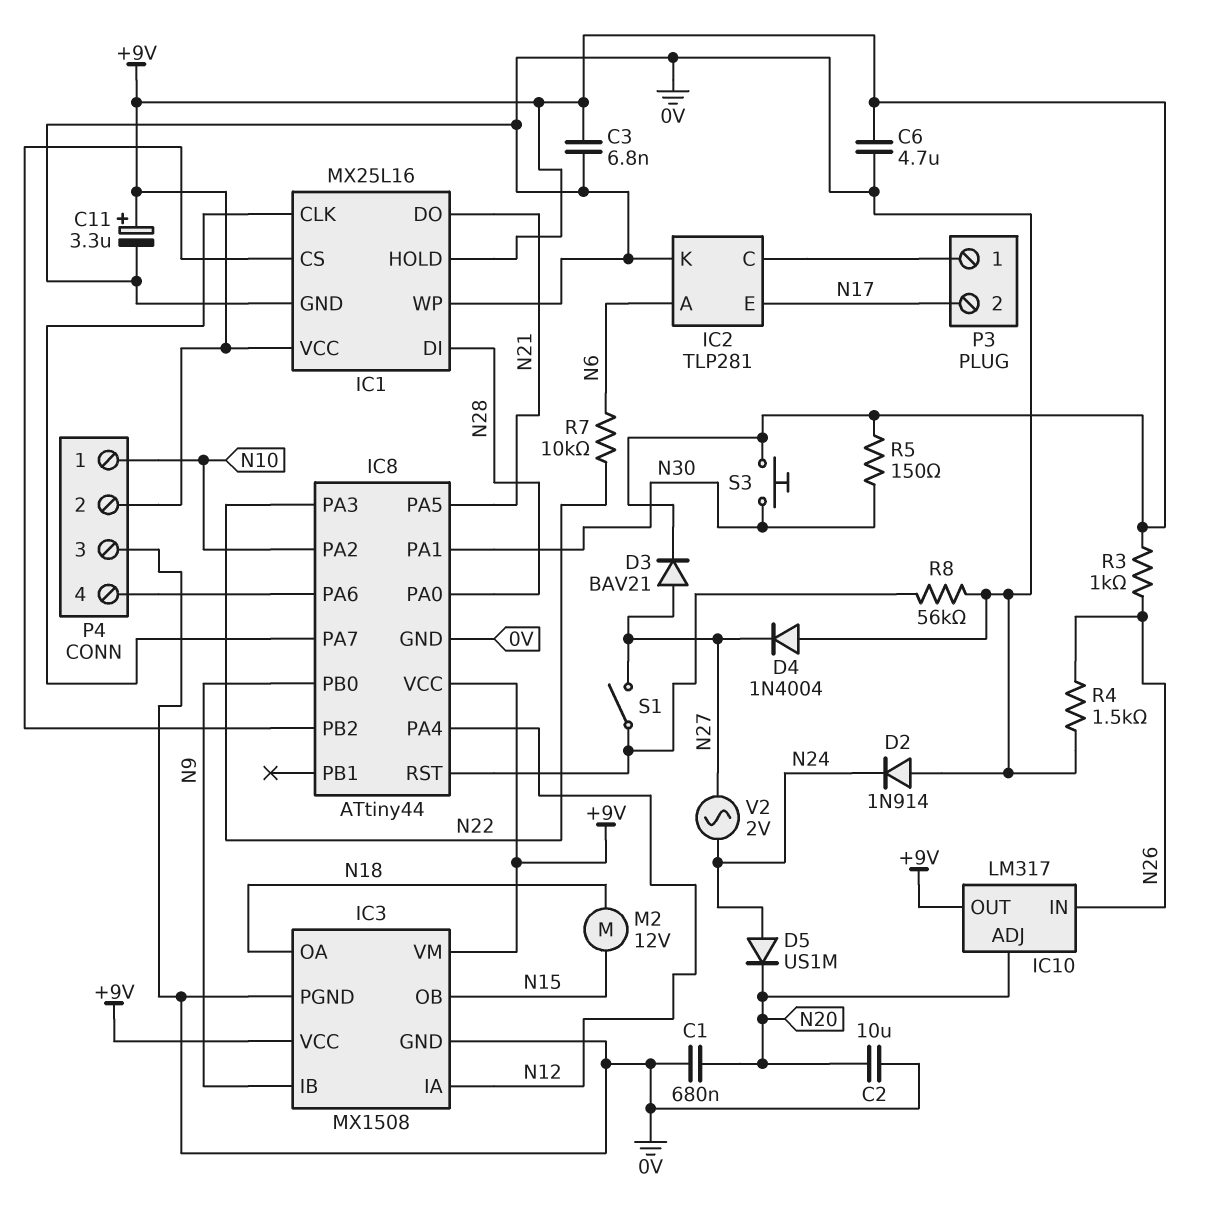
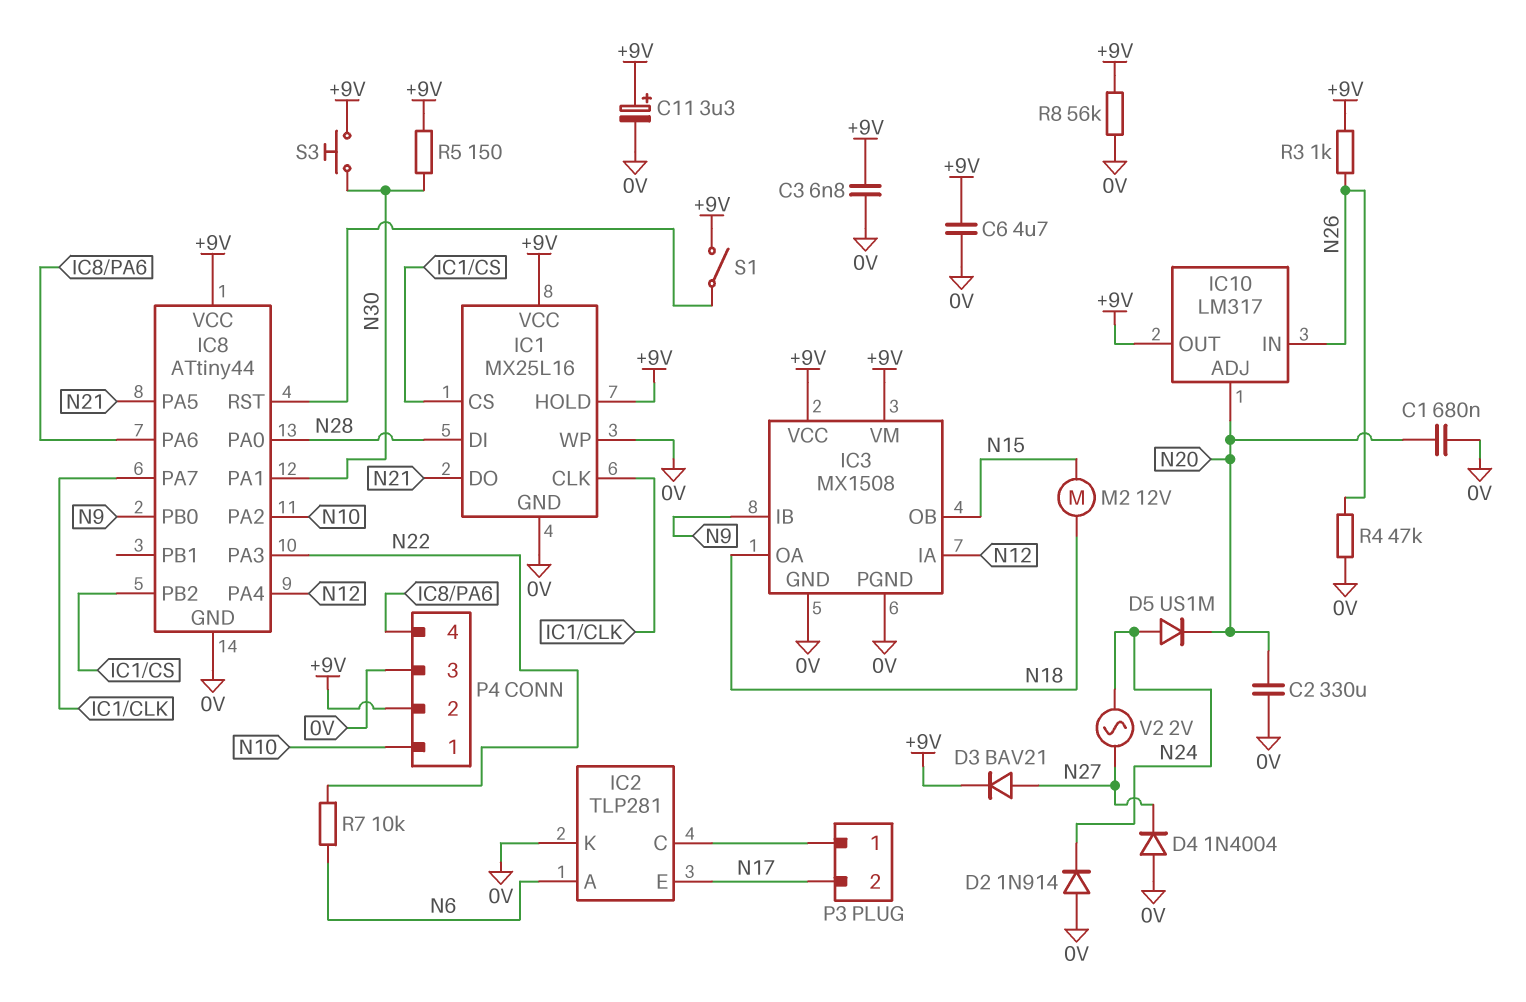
C2: 10uF (0V, N20) -> 330uF (0V, N20)
R4: 1.5k (0V, N26) -> 47k (0V, N26)
R8: 56k (0V, IC8/RST) -> 56k (+9V, 0V)
S1: switch (IC8/RST, N27) -> switch (+9V, IC8/RST)

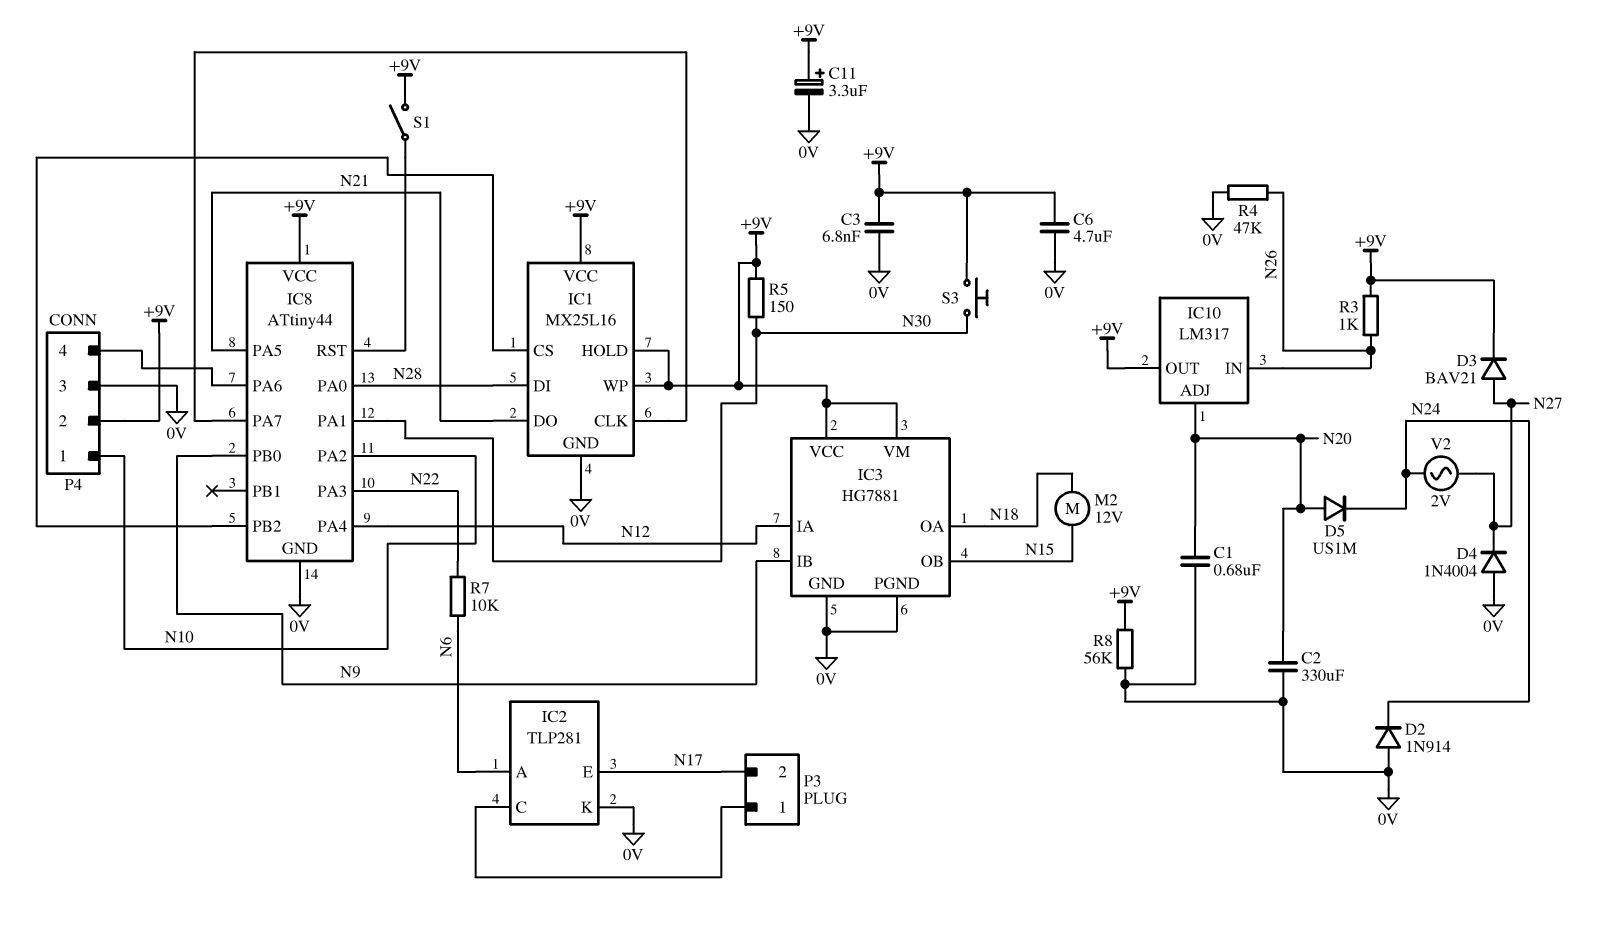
D5: diode US1M (A N24, K N20) -> diode US1M (A N20, K N24)
IC1 pin WP: 0V -> +9V
IC3: MX1508 -> HG7881

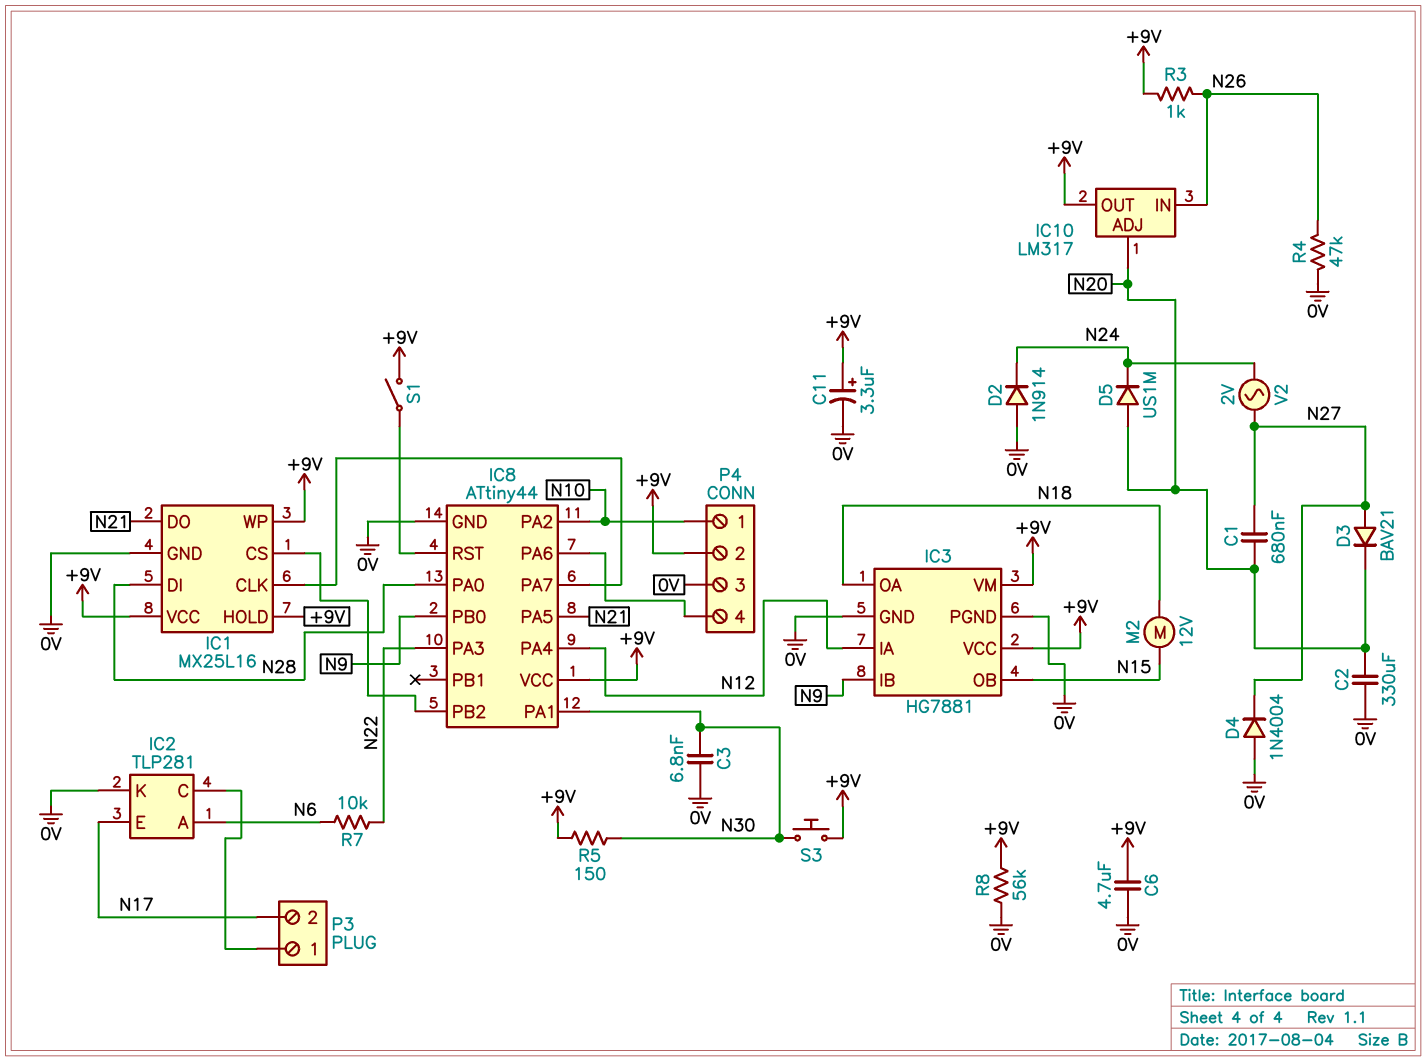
C1: 680nF (0V, N20) -> 680nF (N20, N27)
C3: 6.8nF (+9V, 0V) -> 6.8nF (0V, N30)
D3: diode BAV21 (A N27, K +9V) -> diode BAV21 (A N27, K N20)

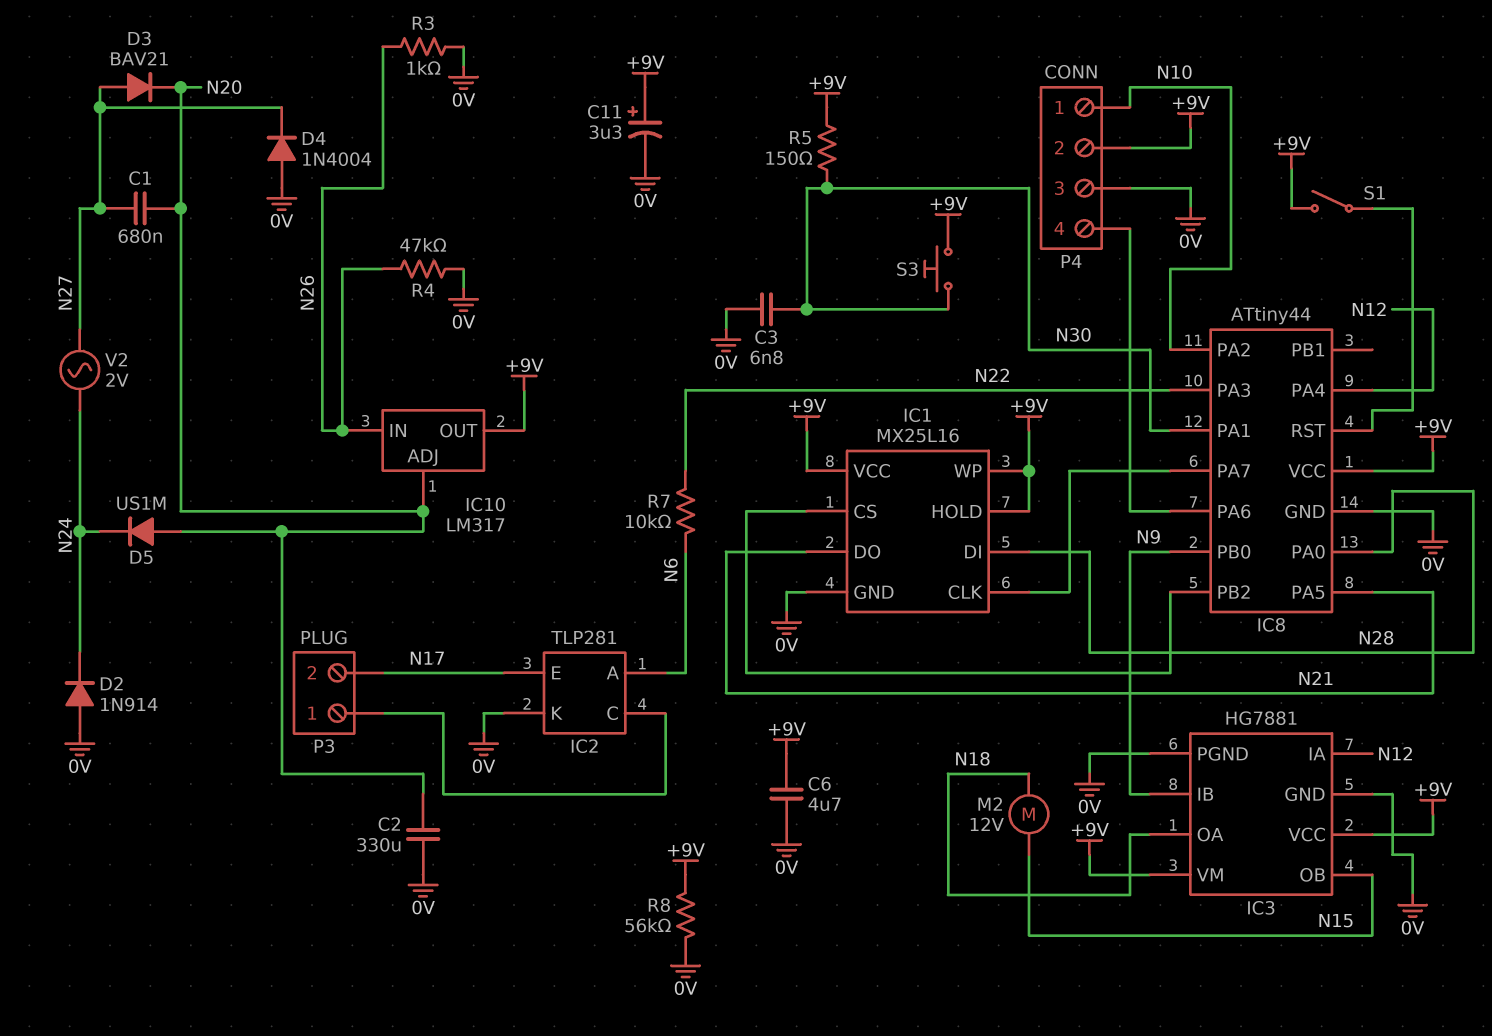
R3: 1k (+9V, N26) -> 1k (0V, N26)

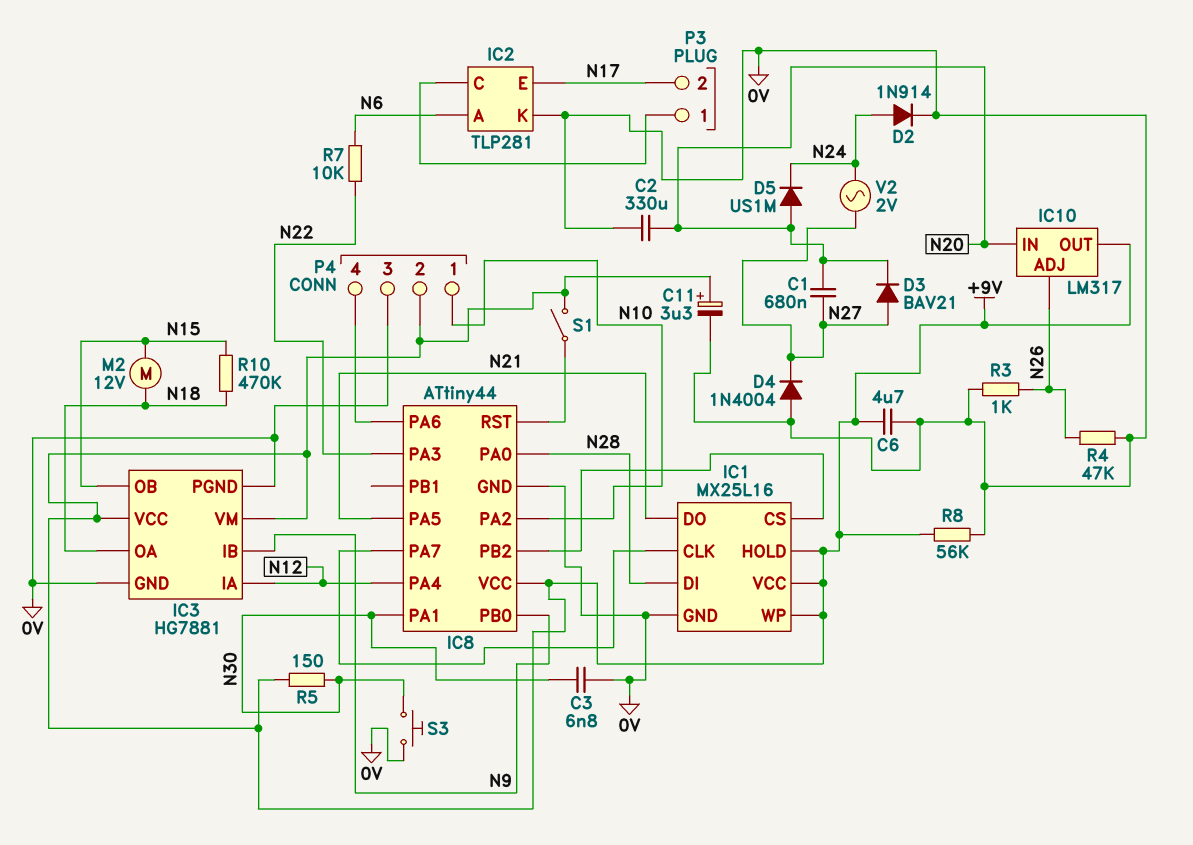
D2: diode 1N914 (A 0V, K N24) -> diode 1N914 (A N24, K 0V)
IC10 pin ADJ: N20 -> N26
IC10 pin IN: N26 -> N20
R10: none -> 470k (N15, N18)
S3: button (+9V, N30) -> button (0V, N30)

